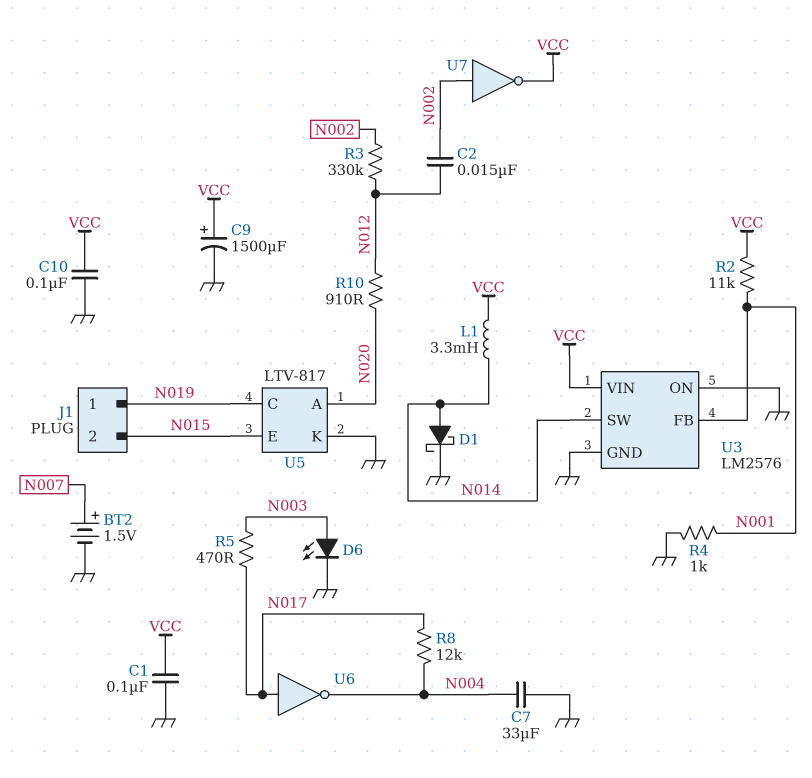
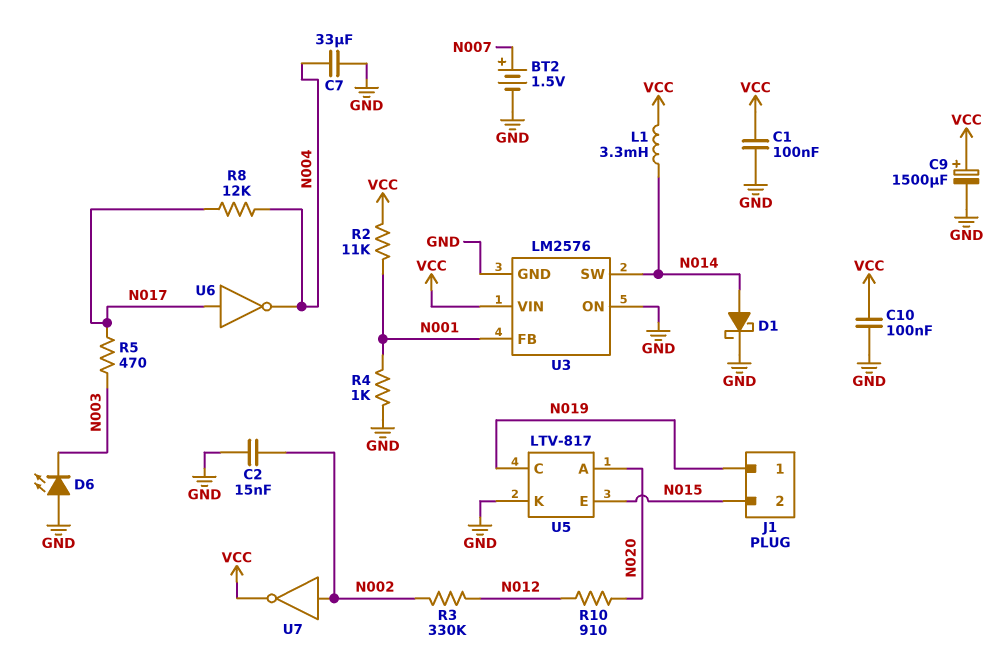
C2: 15nF (N002, N012) -> 15nF (GND, N002)
D6: LED (A N003, K GND) -> LED (A GND, K N003)

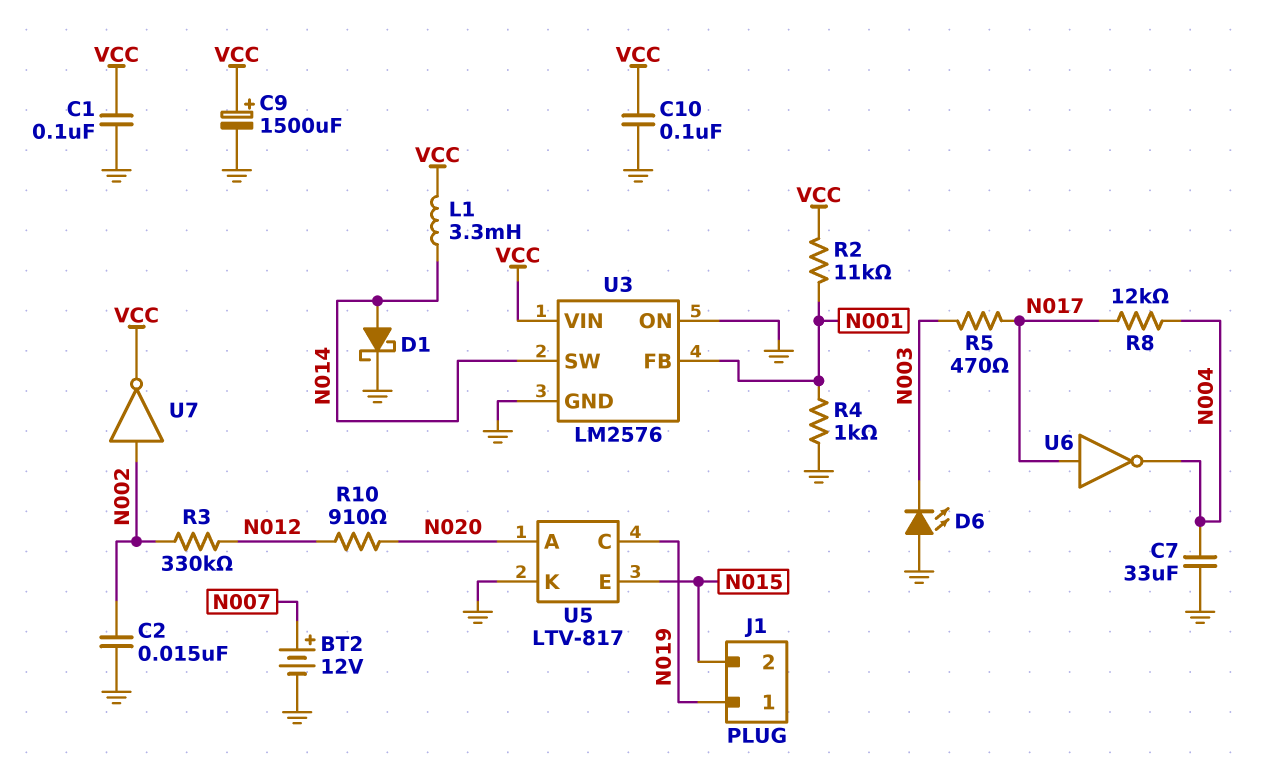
BT2: 1.5V (plus N007, minus GND) -> 12V (plus N007, minus GND)

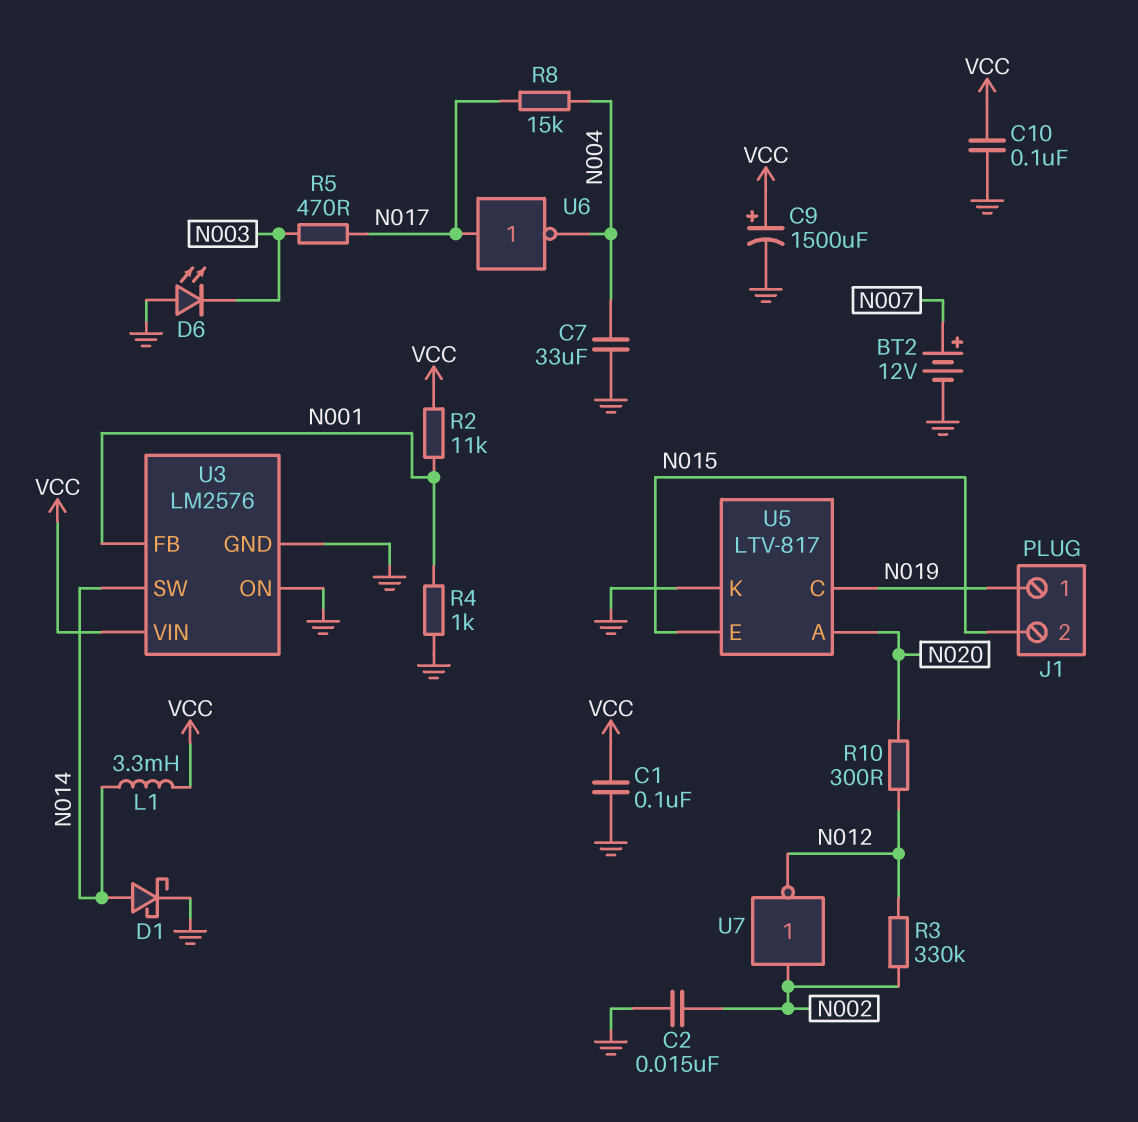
R8: 12k (N004, N017) -> 15k (N004, N017)
R10: 910 (N012, N020) -> 300 (N012, N020)
U7: NOT (in N002, out VCC) -> NOT (in N002, out N012)

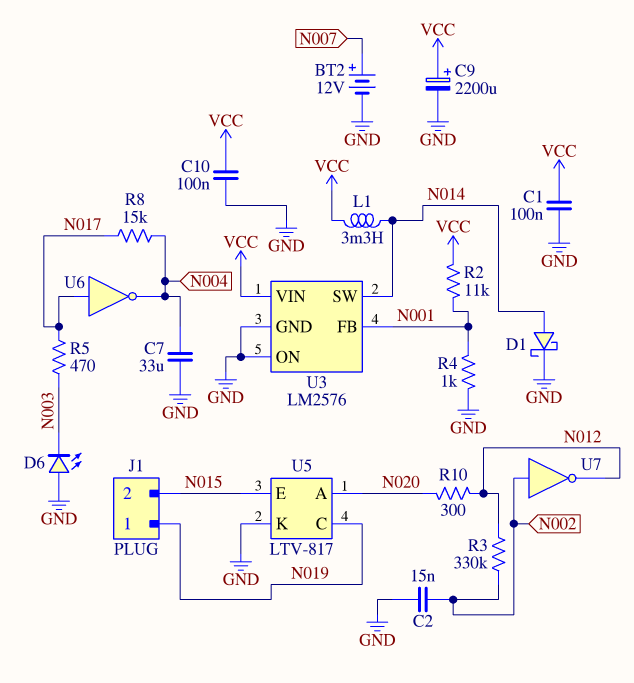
C9: 1500uF (plus VCC, minus GND) -> 2200uF (plus VCC, minus GND)

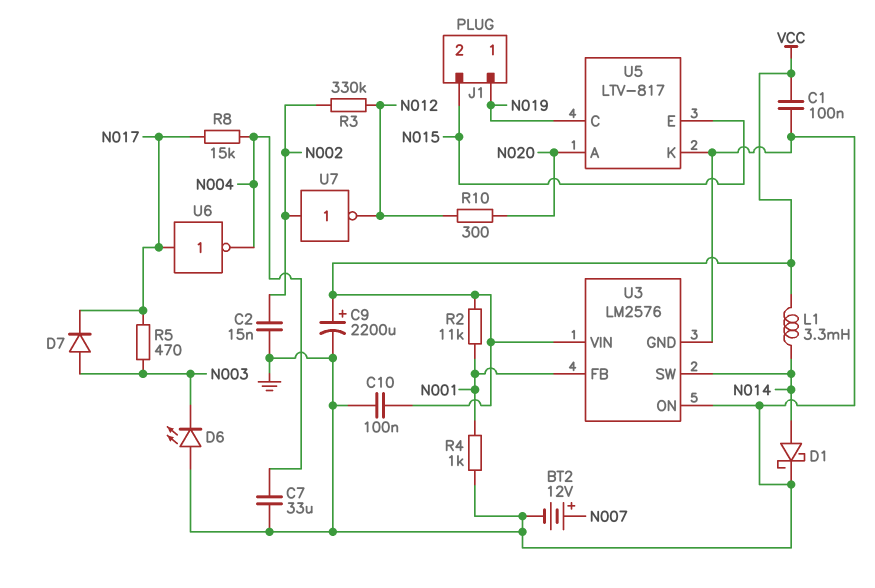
D7: none -> diode (A N003, K N017)

